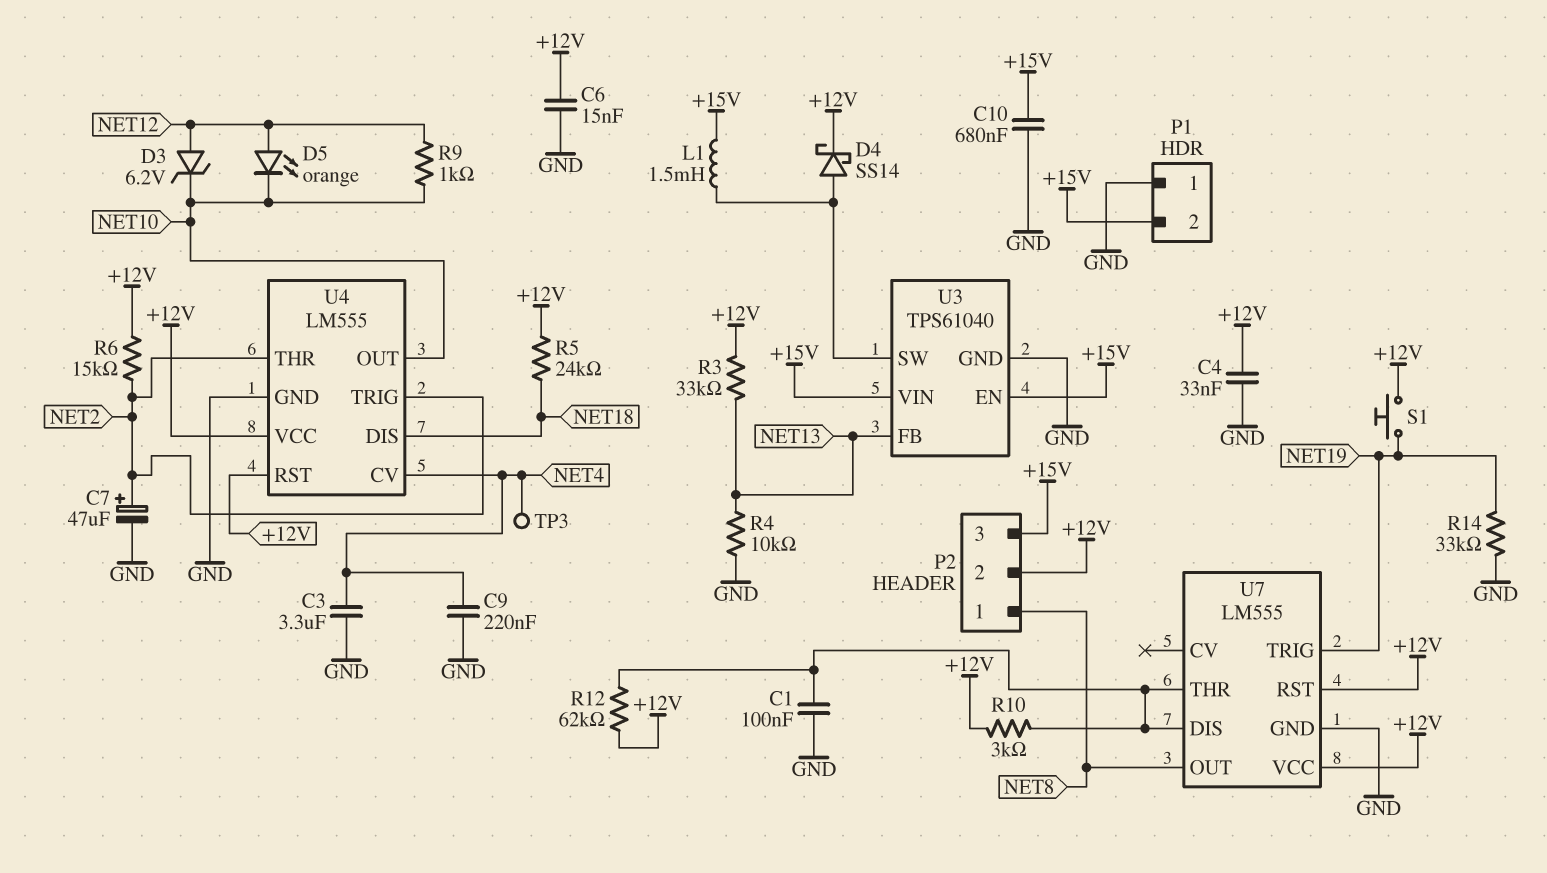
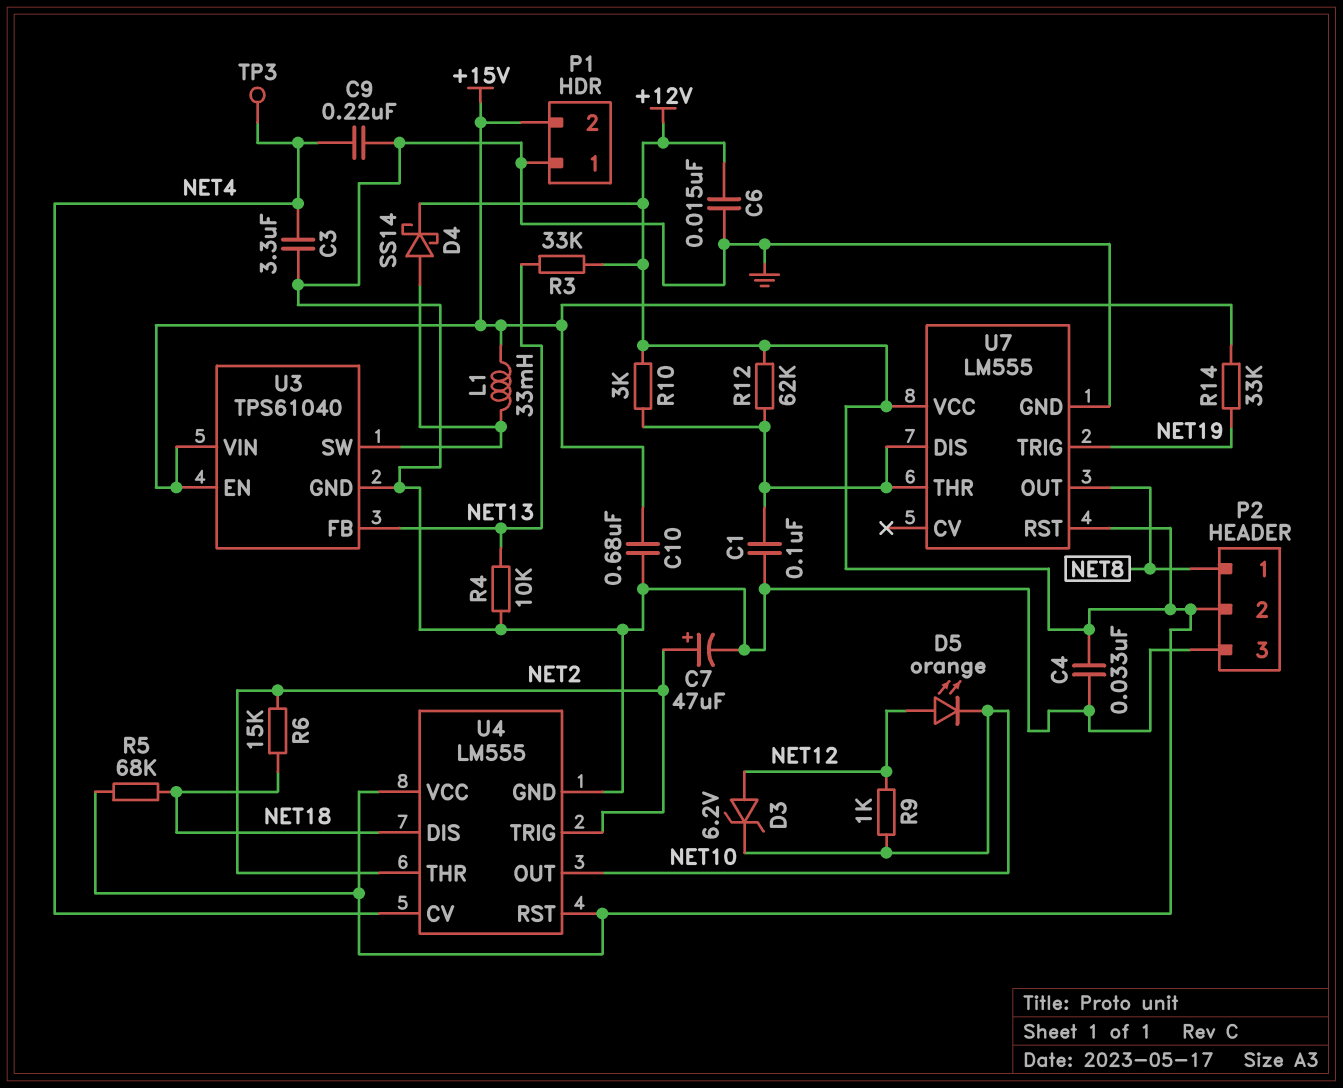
L1: 1.5mH (+15V, U3/SW) -> 33mH (+15V, U3/SW)
P2 pin 3: +15V -> GND
R5: 24k (+12V, NET18) -> 68k (+12V, NET18)
R6: 15k (+12V, NET2) -> 15k (NET2, NET18)
R14: 33k (GND, NET19) -> 33k (+15V, NET19)
S1: button (+12V, NET19) -> none

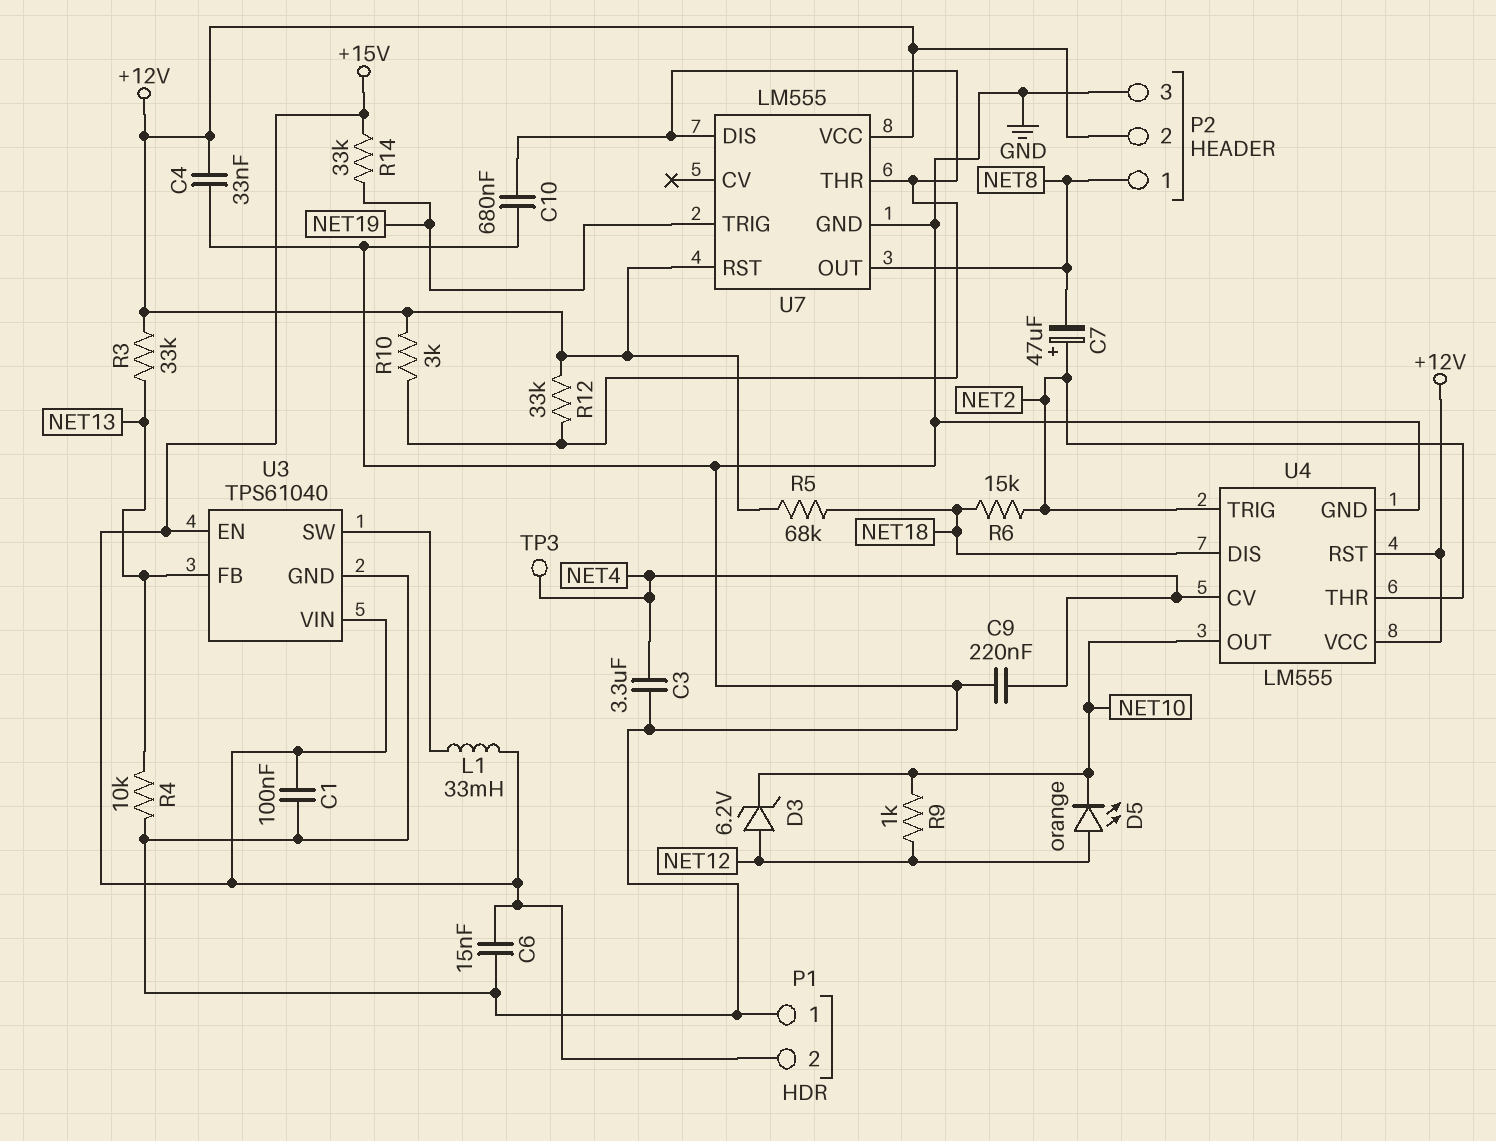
C1: 100nF (GND, U7/DIS) -> 100nF (+15V, GND)
C6: 15nF (+12V, GND) -> 15nF (+15V, GND)
C7: 47uF (plus NET2, minus GND) -> 47uF (plus NET2, minus NET8)
C10: 680nF (+15V, GND) -> 680nF (GND, U7/DIS)
D4: schottky SS14 (A U3/SW, K +12V) -> none
R12: 62k (+12V, U7/DIS) -> 33k (+12V, U7/DIS)

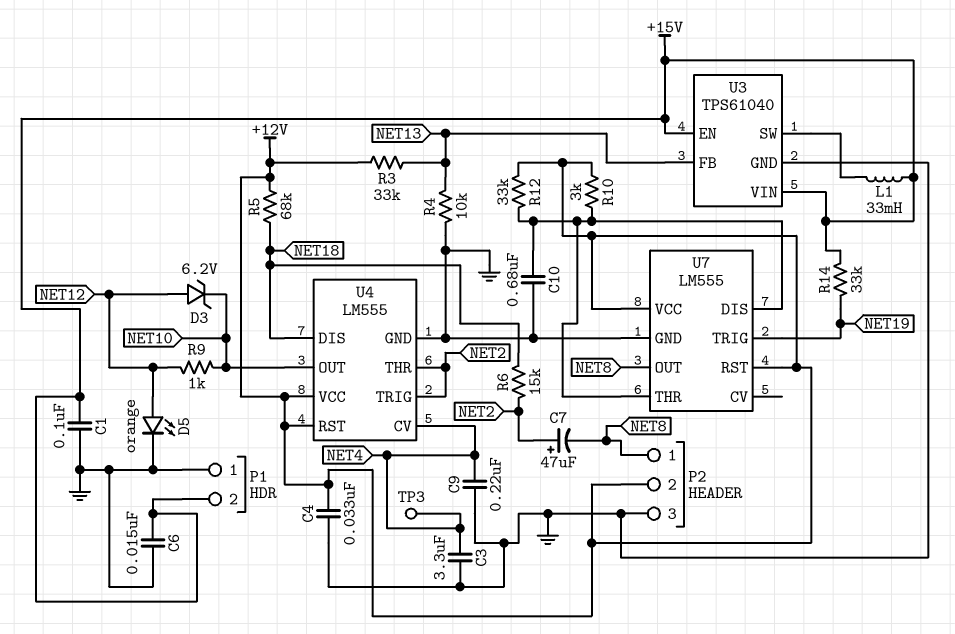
D5: LED orange (A NET12, K NET10) -> LED orange (A NET12, K GND)

